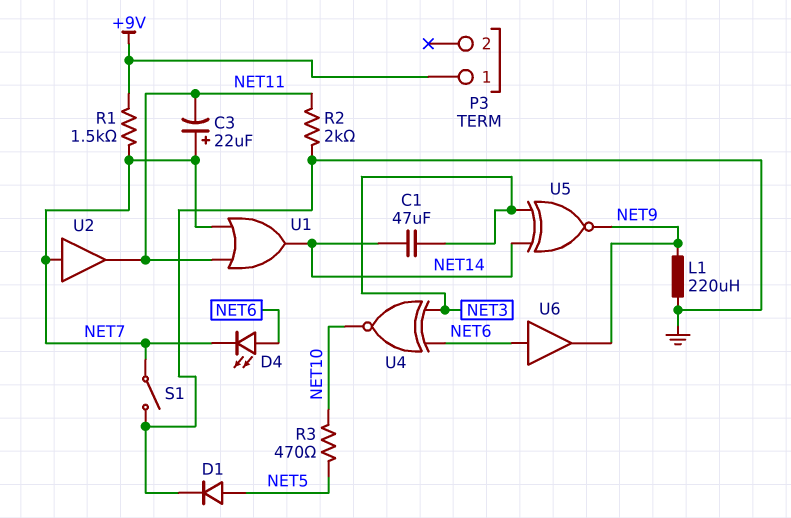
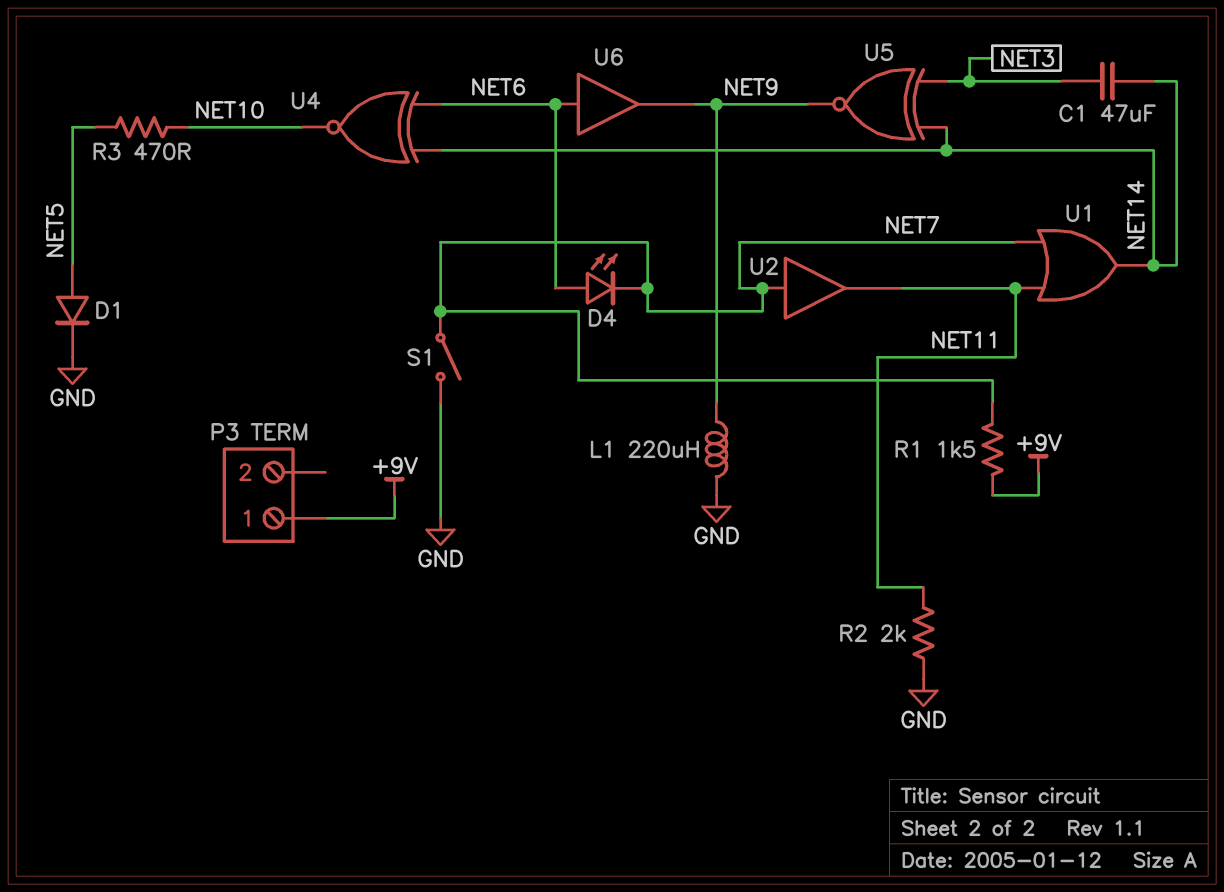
C3: 22uF (plus NET7, minus NET11) -> none
U4: XNOR (in NET3, in NET6, out NET10) -> XNOR (in NET6, in NET14, out NET10)

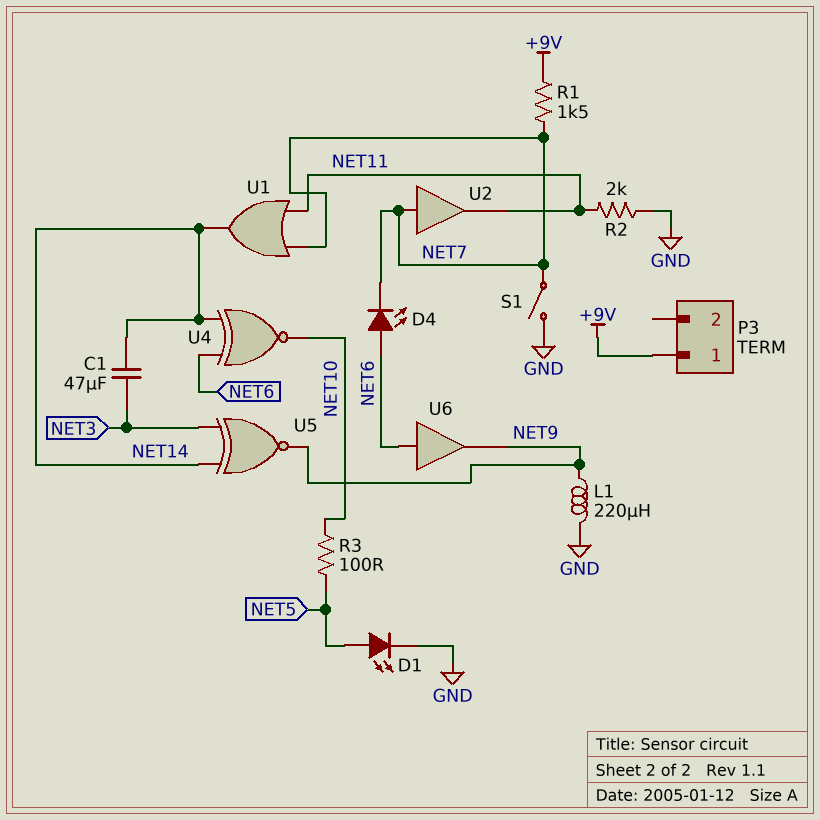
D1: diode (A NET5, K GND) -> LED (A NET5, K GND)
R3: 470 (NET5, NET10) -> 100 (NET5, NET10)

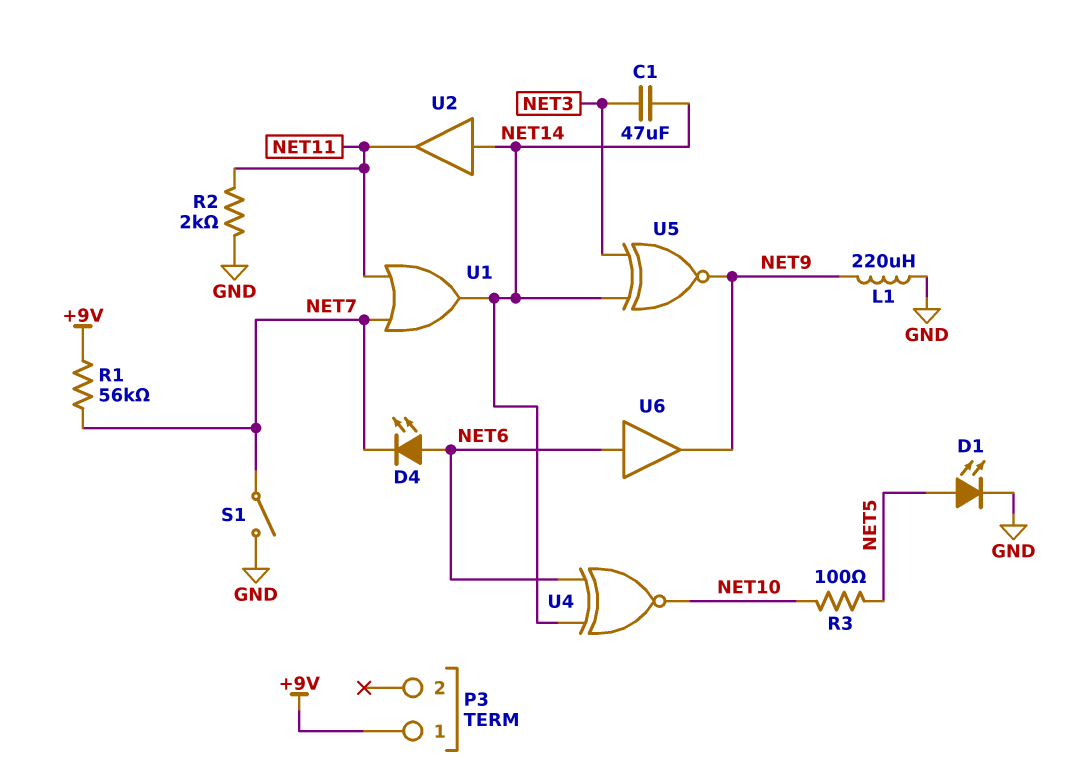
R1: 1.5k (+9V, NET7) -> 56k (+9V, NET7)
U2: buffer (in NET7, out NET11) -> buffer (in NET14, out NET11)

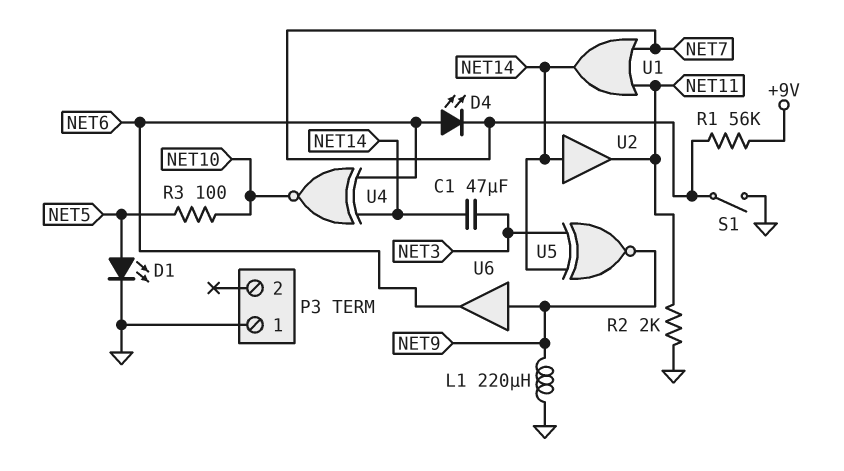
P3 pin 1: +9V -> GND
U6: buffer (in NET6, out NET9) -> buffer (in NET9, out NET6)

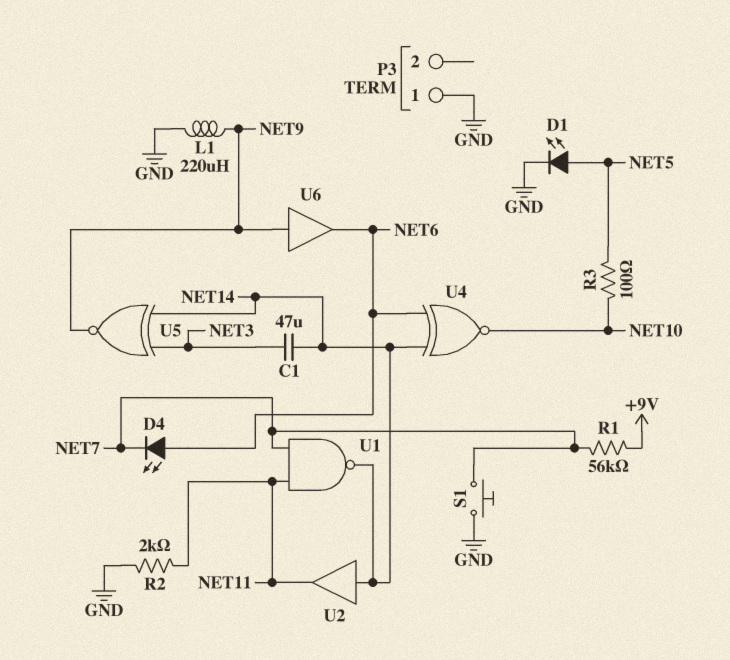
S1: switch (GND, NET7) -> button (GND, NET7)
U1: OR (in NET7, in NET11, out NET14) -> NAND (in NET7, in NET11, out NET14)

